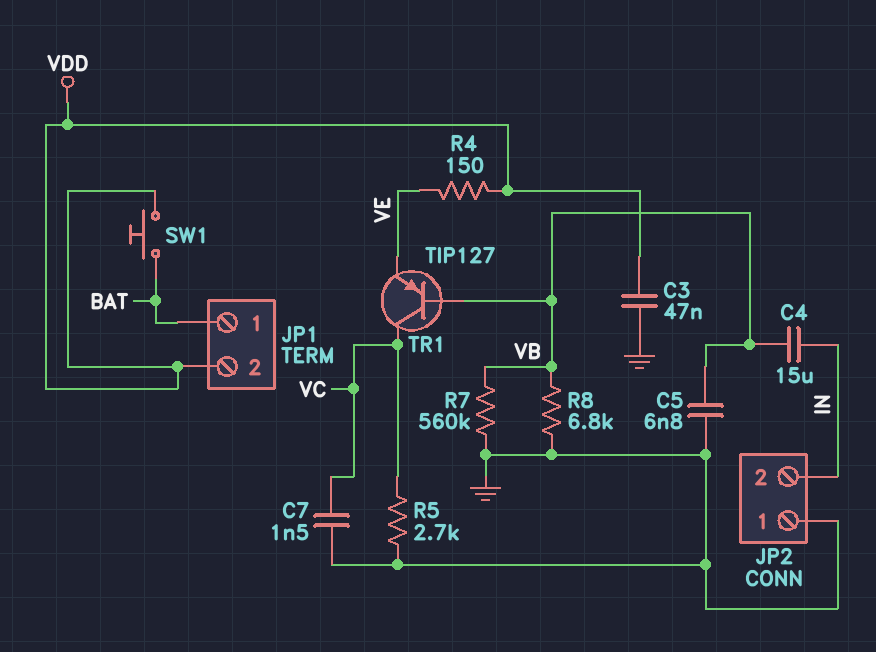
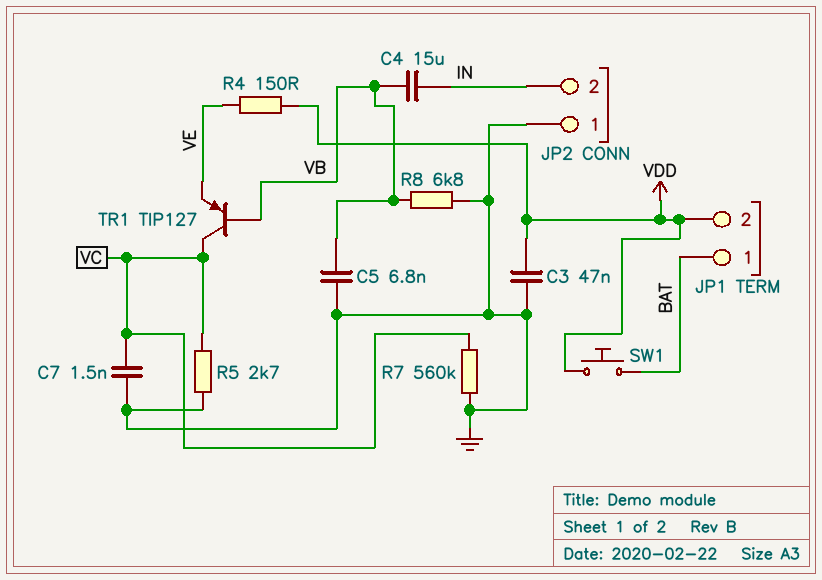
R7: 560k (GND, VB) -> 560k (GND, VC)

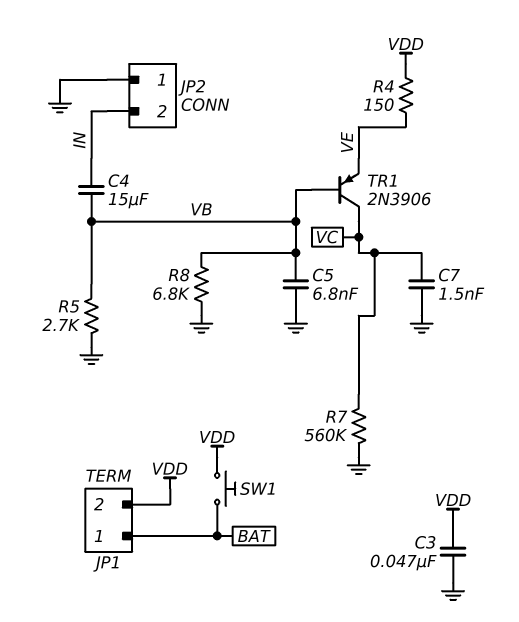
R5: 2.7k (GND, VC) -> 2.7k (GND, VB)
TR1: PNP TIP127 (B VB, C VC, E VE) -> PNP 2N3906 (B VB, C VC, E VE)

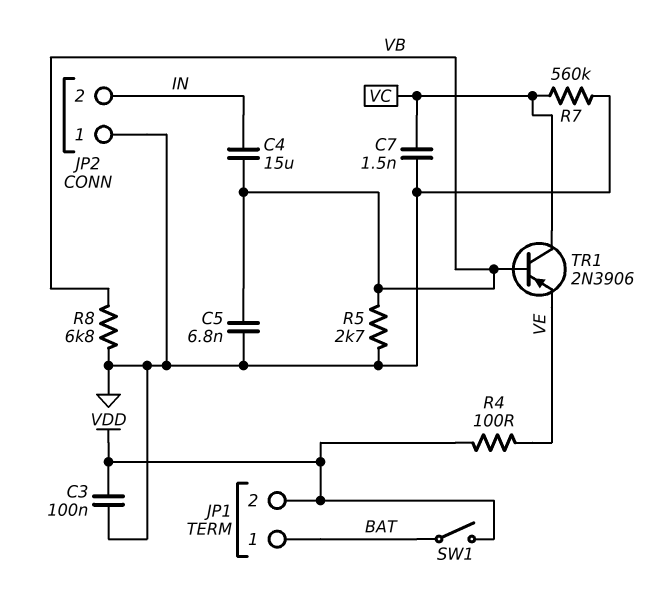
C3: 47nF (GND, VDD) -> 100nF (GND, VDD)
R4: 150 (VDD, VE) -> 100 (VDD, VE)
SW1: button (BAT, VDD) -> switch (BAT, VDD)

